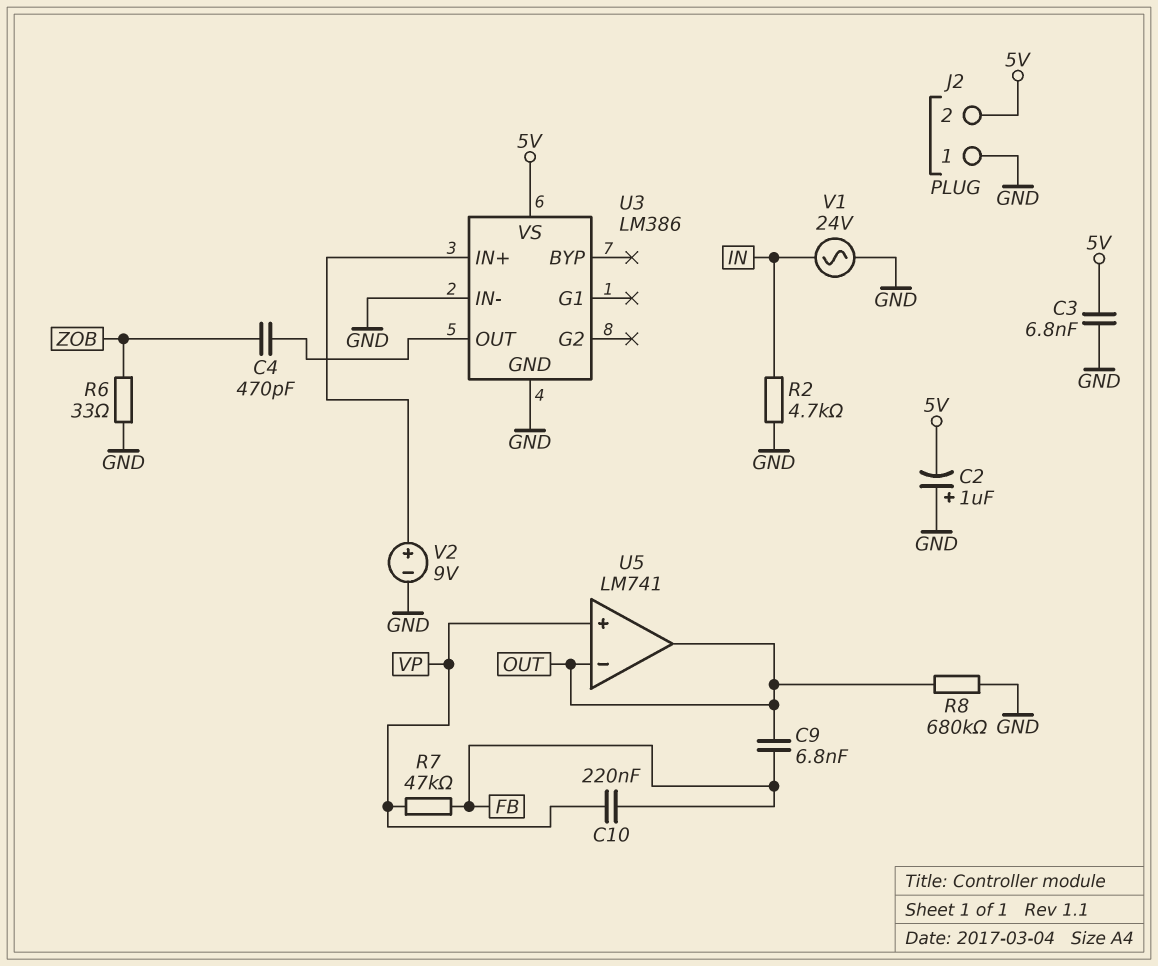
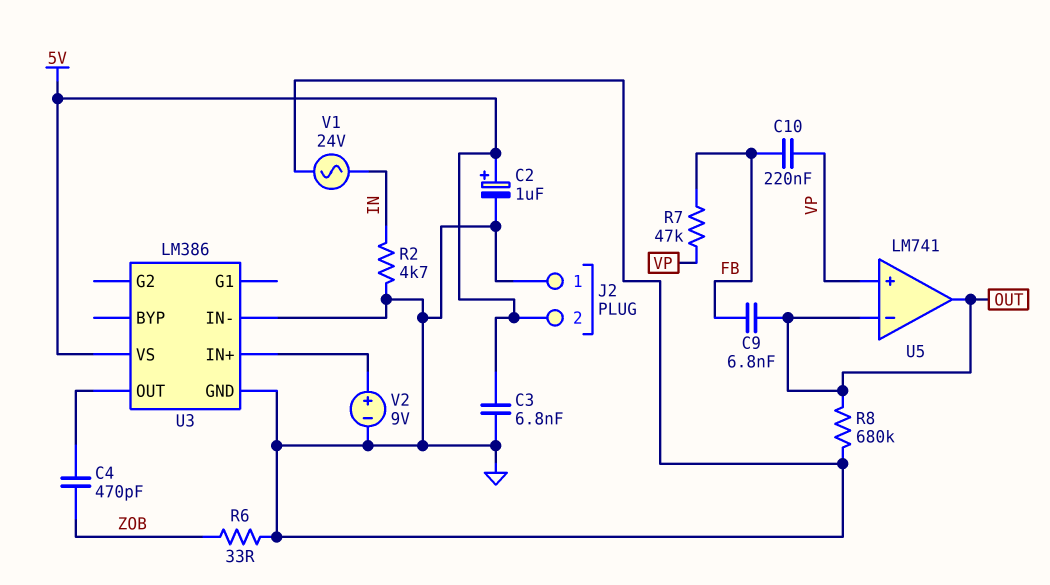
C2: 1uF (plus GND, minus 5V) -> 1uF (plus 5V, minus GND)

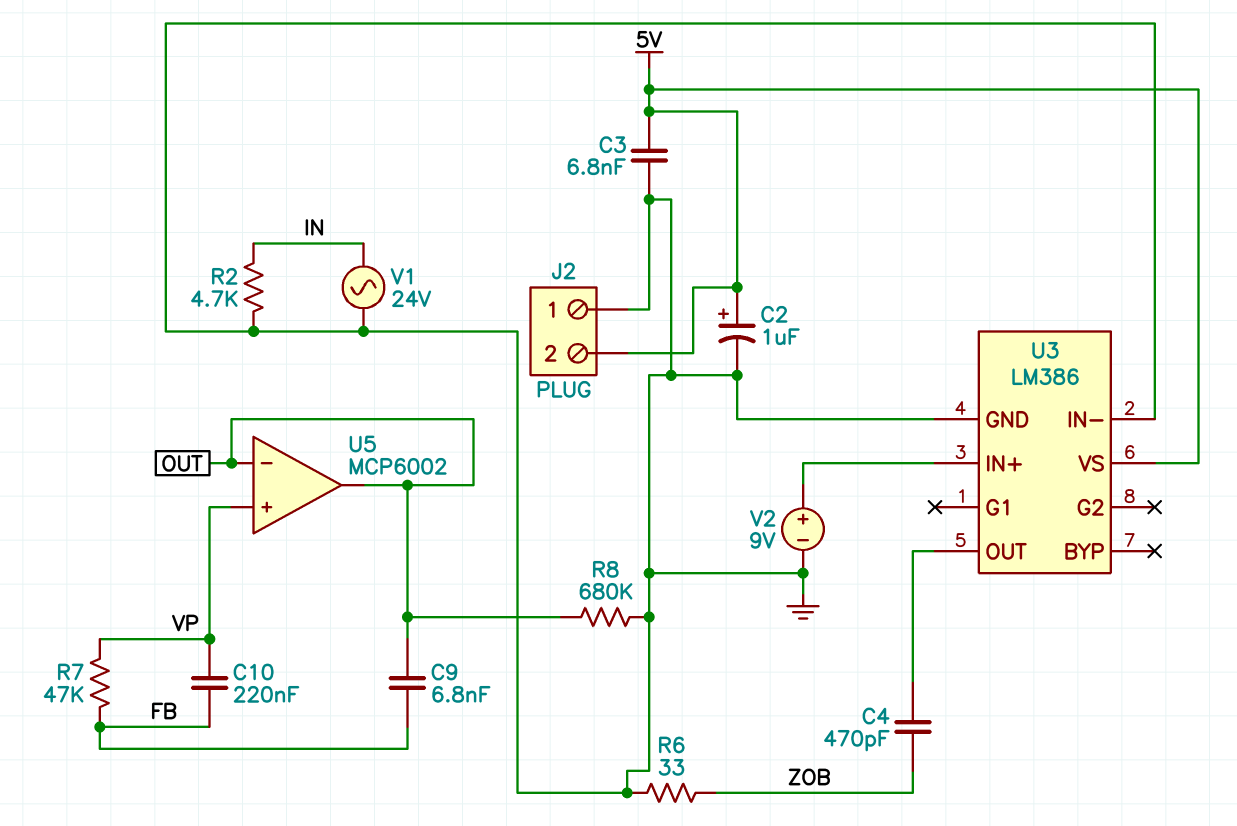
U5: LM741 -> MCP6002

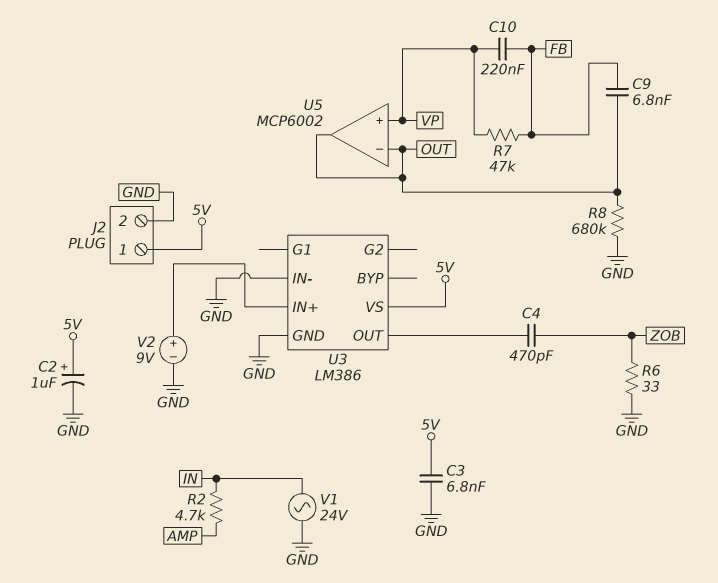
J2 pin 1: GND -> 5V
J2 pin 2: 5V -> GND
R2: 4.7k (GND, IN) -> 4.7k (AMP, IN)

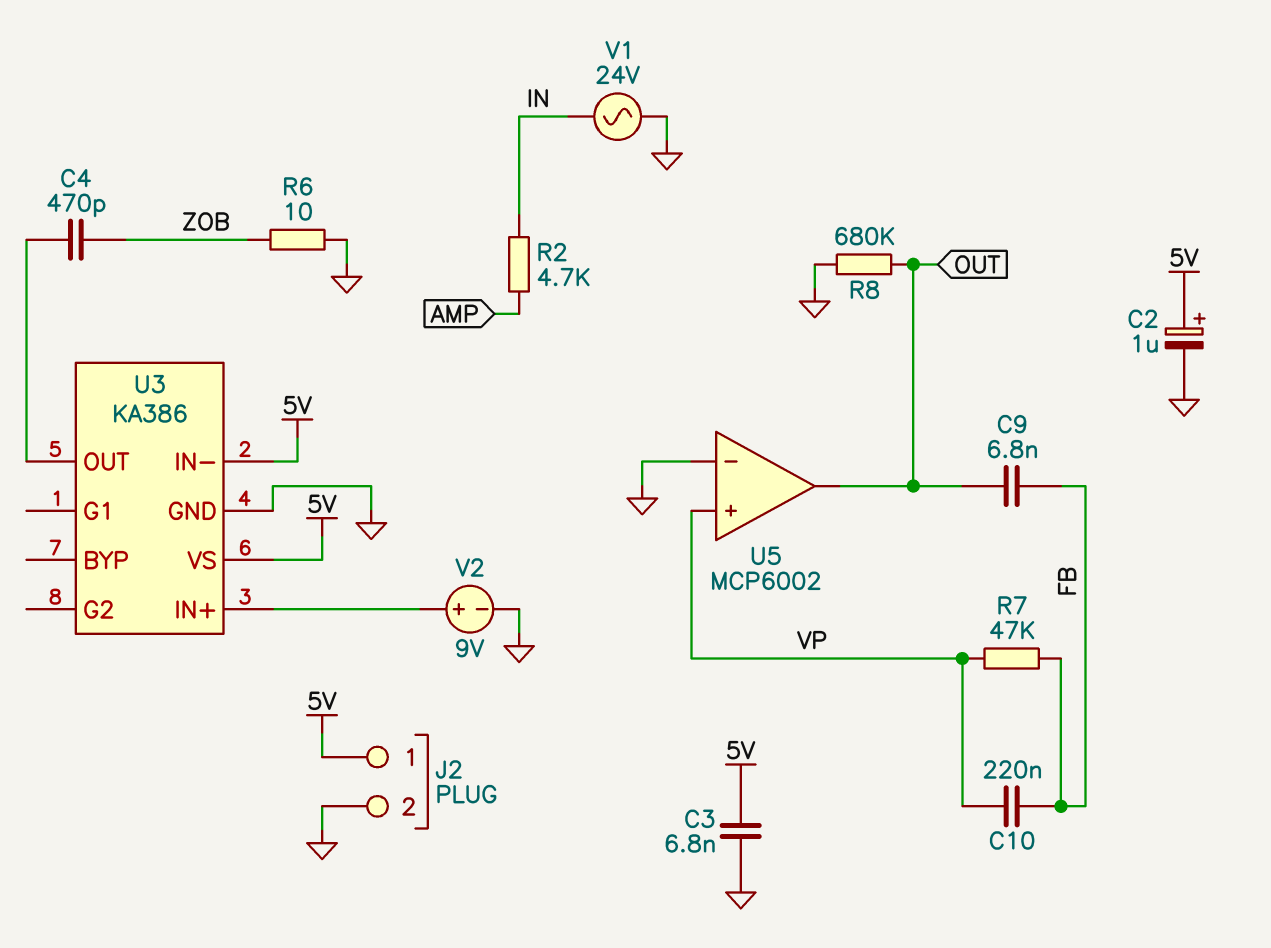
R6: 33 (GND, ZOB) -> 10 (GND, ZOB)
U3: LM386 -> KA386
U3 pin IN-: GND -> 5V
U5 pin in-: OUT -> GND

